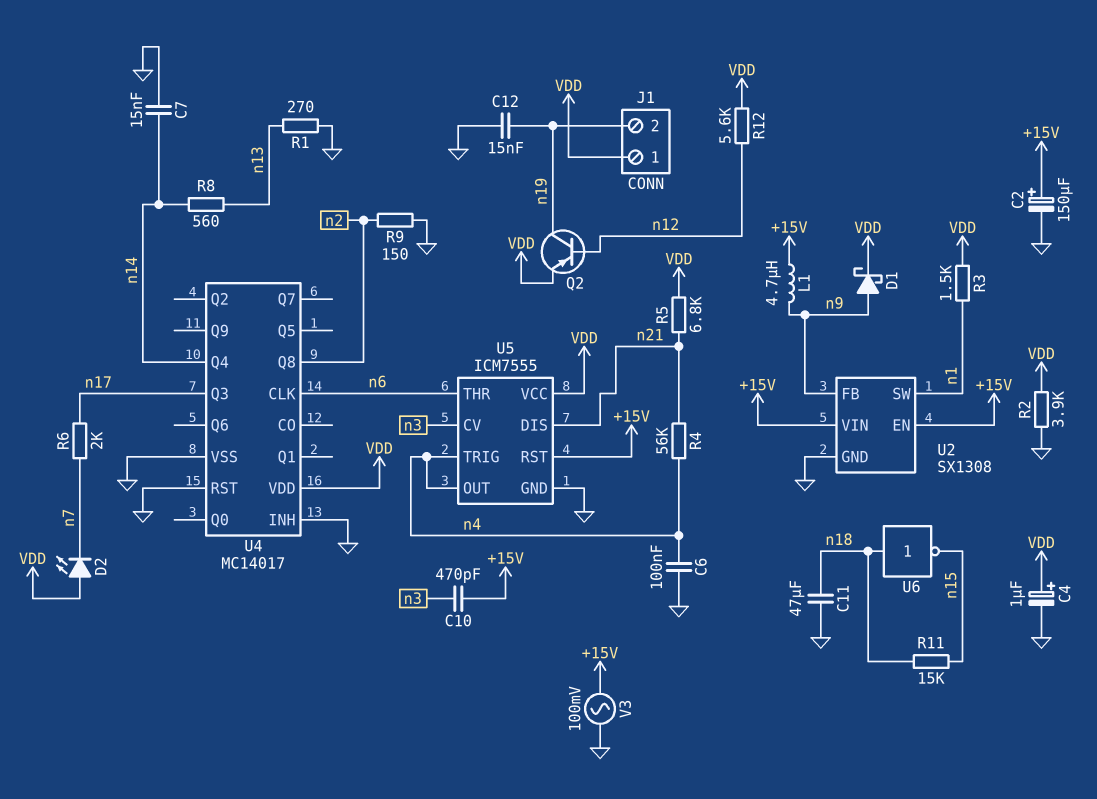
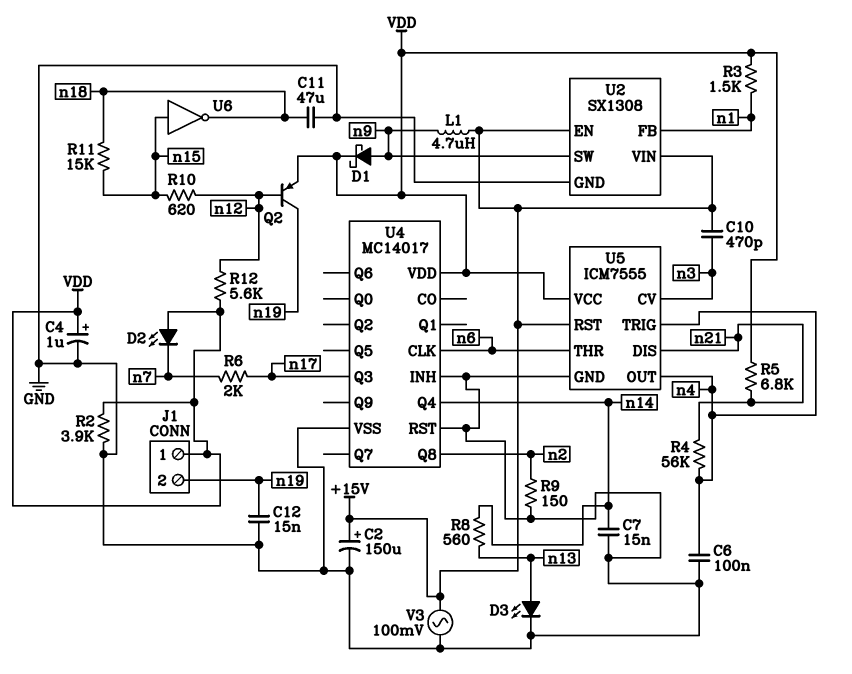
D3: none -> LED (A n13, K GND)
R1: 270 (GND, n13) -> none
R10: none -> 620 (n12, n15)
U2 pin FB: n9 -> n1
U2 pin SW: n1 -> n9
U6: NOT (in n18, out n15) -> NOT (in n15, out n18)

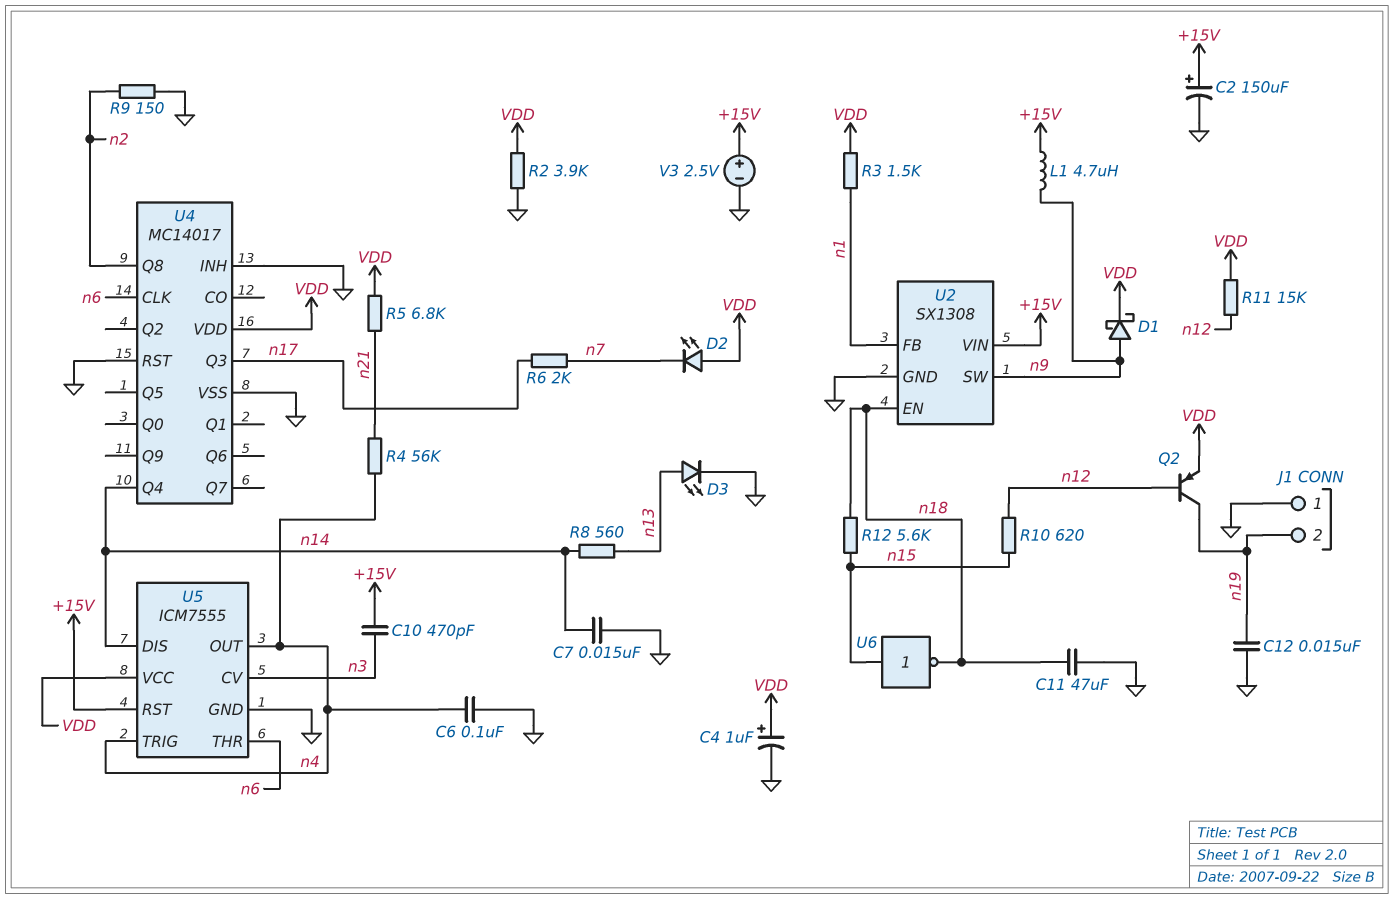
J1 pin 1: VDD -> GND
R11: 15k (n15, n18) -> 15k (VDD, n12)
R12: 5.6k (VDD, n12) -> 5.6k (n15, n18)
U2 pin EN: +15V -> n18
U5 pin DIS: n21 -> n14
V3: AC 100mV (+15V, GND) -> 2.5V (plus +15V, minus GND)

